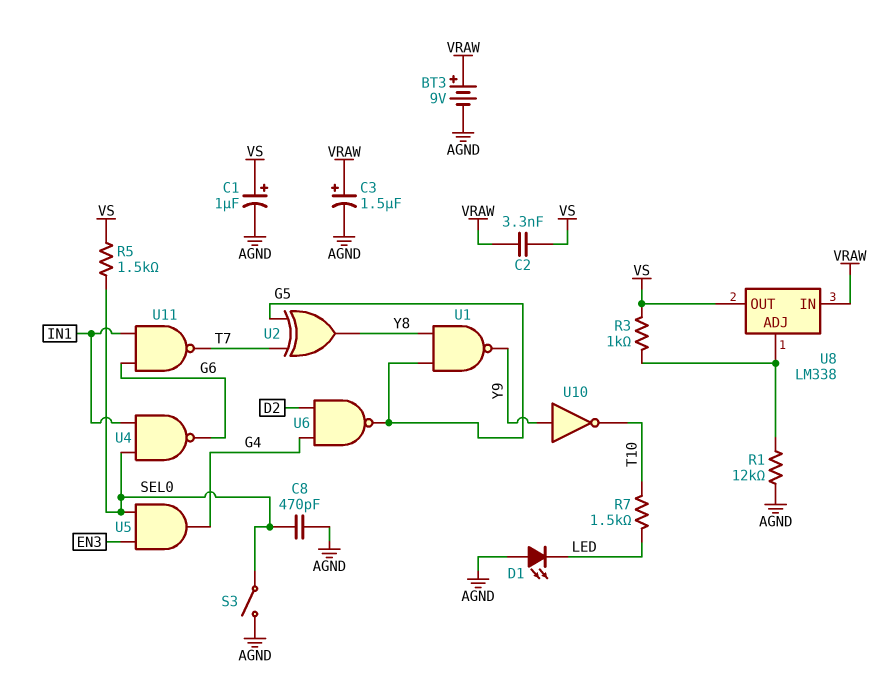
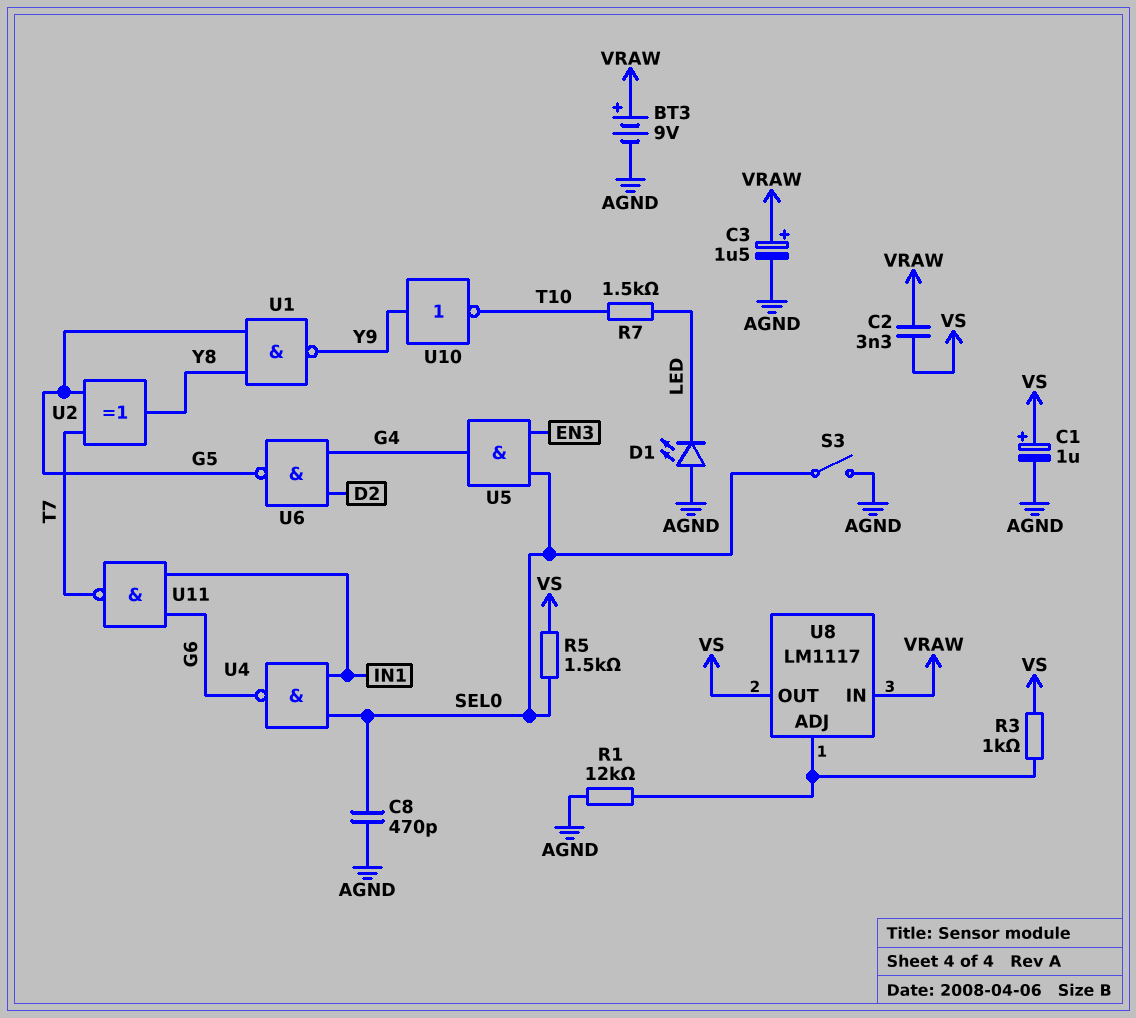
U8: LM338 -> LM1117

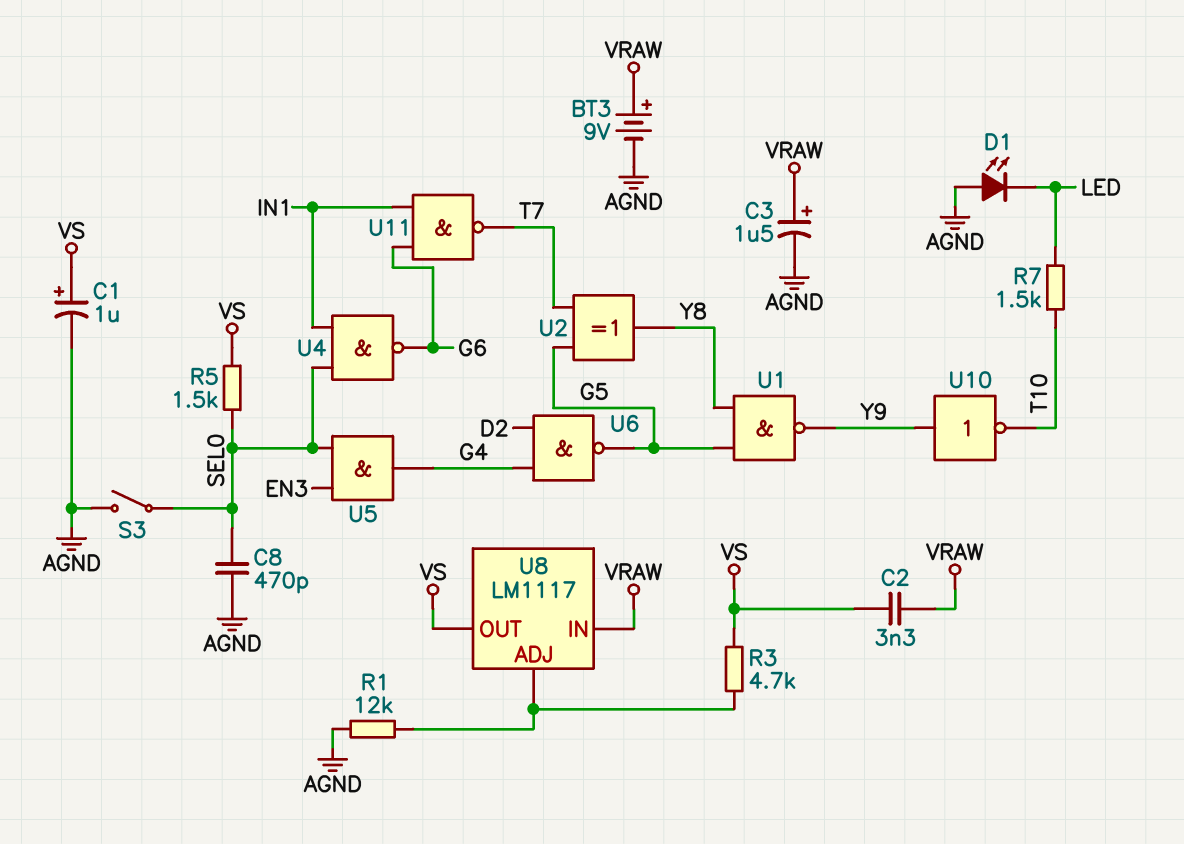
R3: 1k (U8/ADJ, VS) -> 4.7k (U8/ADJ, VS)

